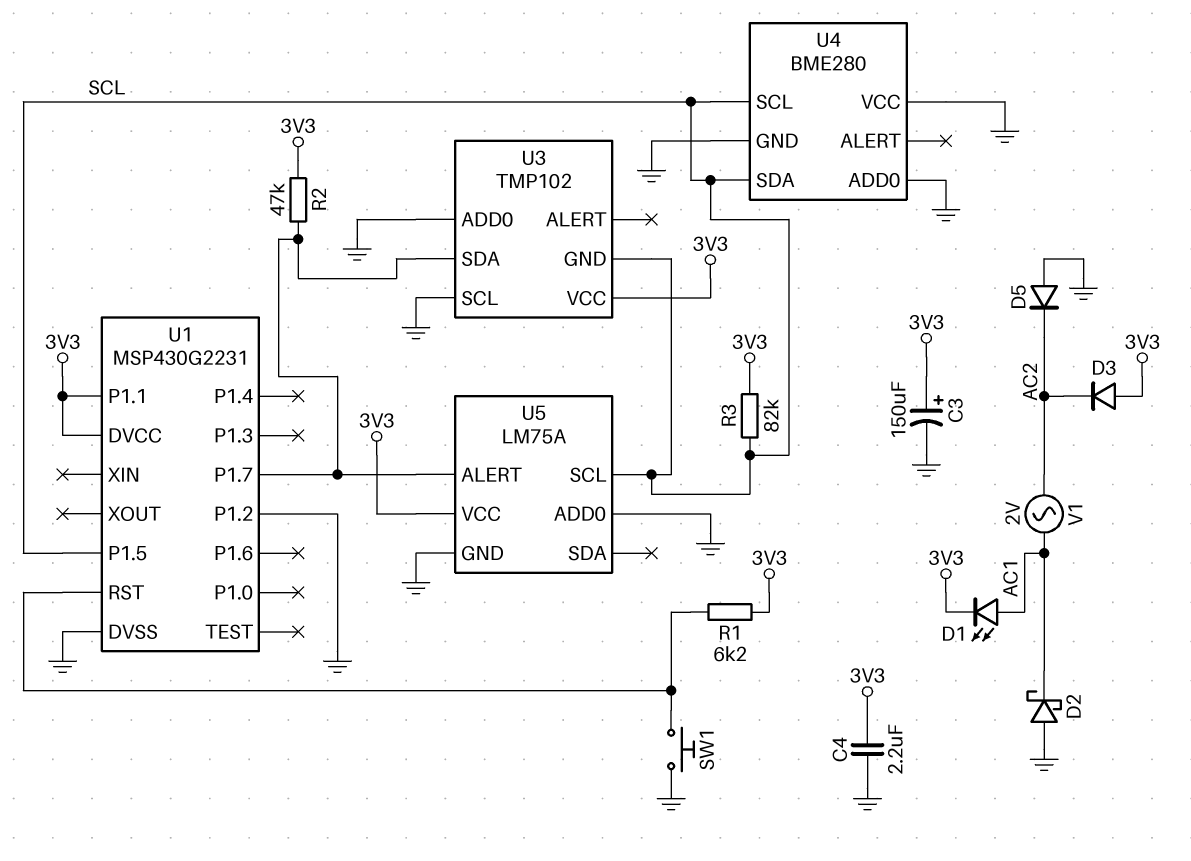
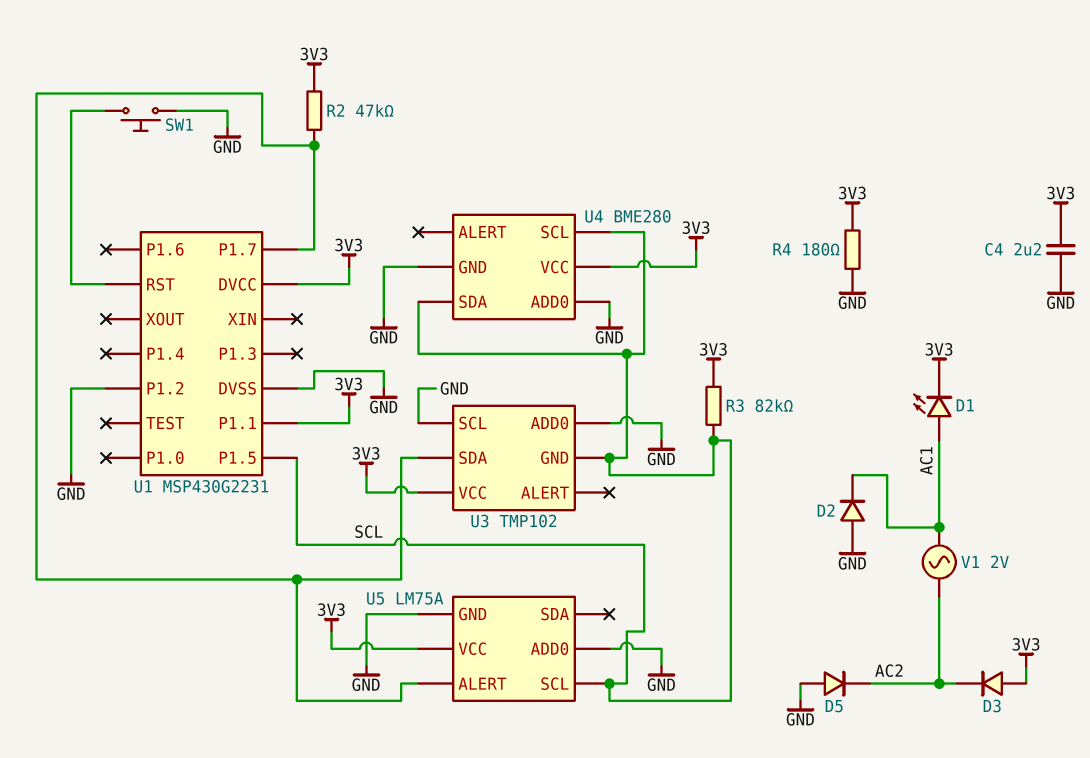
C3: 150uF (plus 3V3, minus GND) -> none
D2: schottky (A GND, K AC1) -> diode (A GND, K AC1)
R1: 6.2k (3V3, U1/RST) -> none
R4: none -> 180 (3V3, GND)
U4 pin VCC: GND -> 3V3

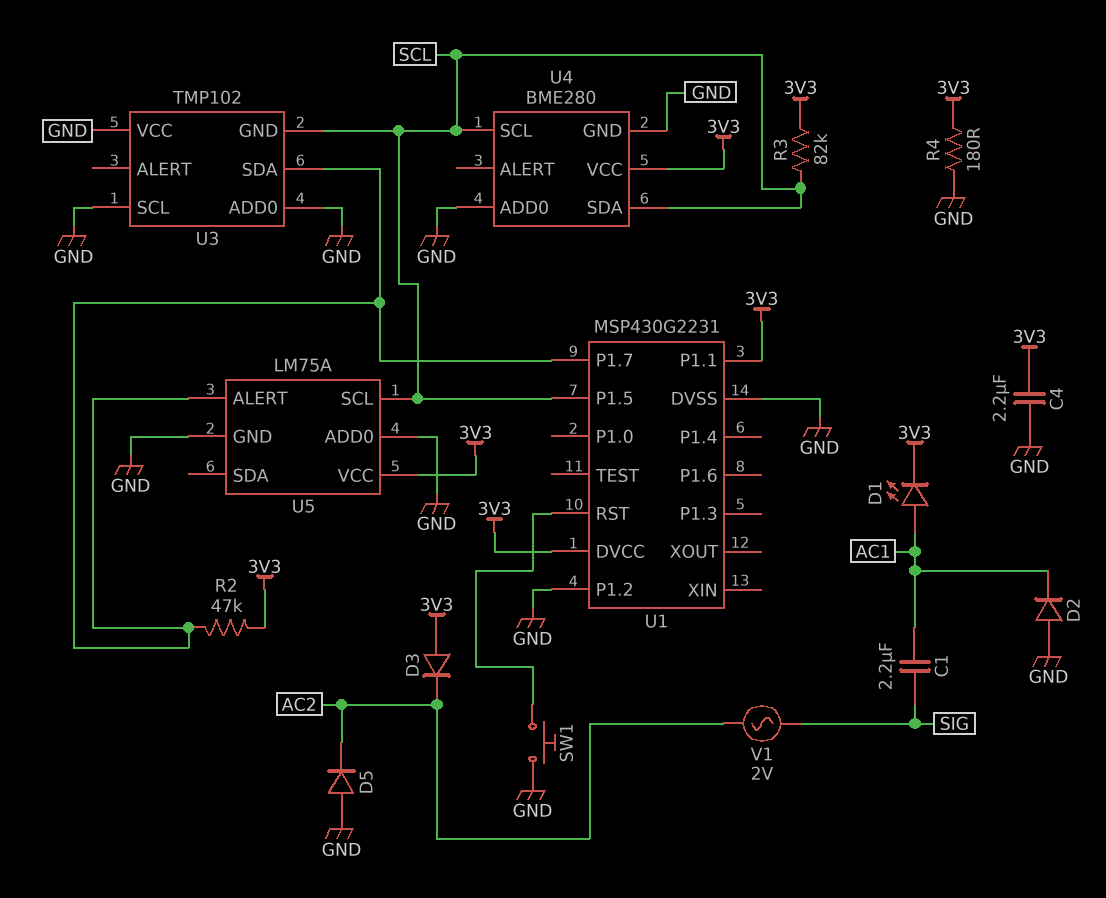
C1: none -> 2.2uF (AC1, SIG)
U3 pin VCC: 3V3 -> GND
V1: AC 2V (AC1, AC2) -> AC 2V (AC2, SIG)

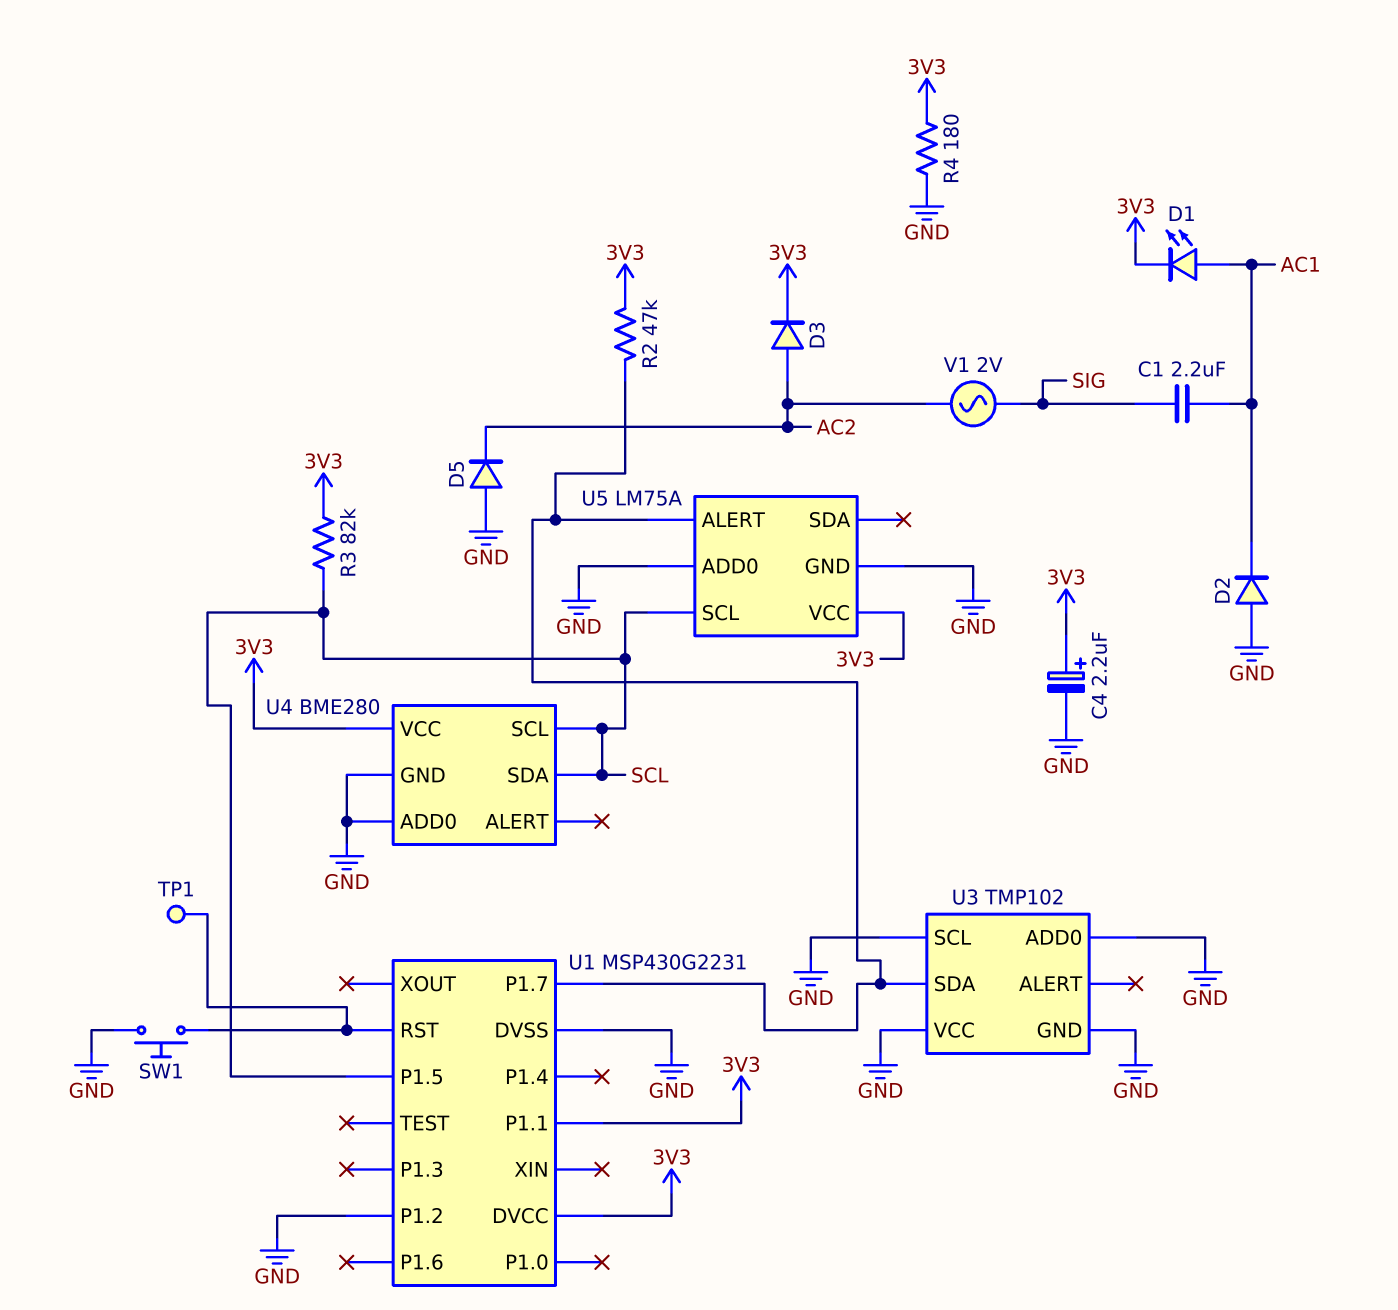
C4: 2.2uF (3V3, GND) -> 2.2uF (plus 3V3, minus GND)
D3: diode (A 3V3, K AC2) -> diode (A AC2, K 3V3)
TP1: none -> test point (U1/RST)
U3 pin GND: SCL -> GND

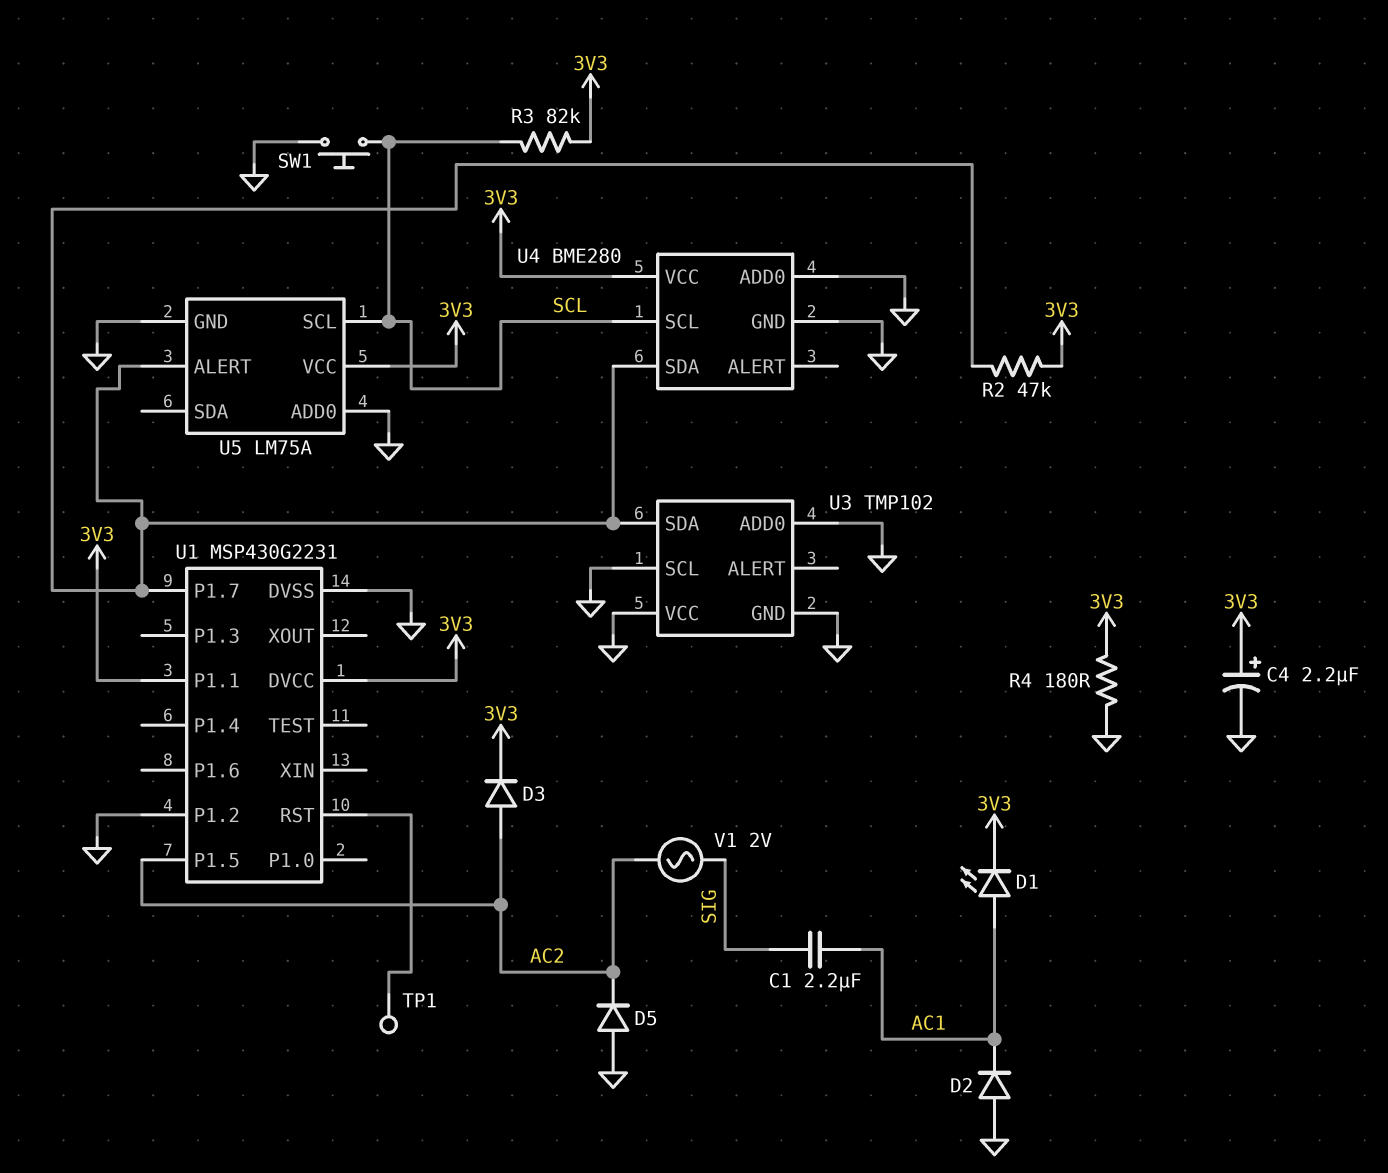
SW1: button (GND, U1/RST) -> button (GND, SCL)
U1 pin P1.5: SCL -> AC2
U4 pin SDA: SCL -> U1/P1.7

